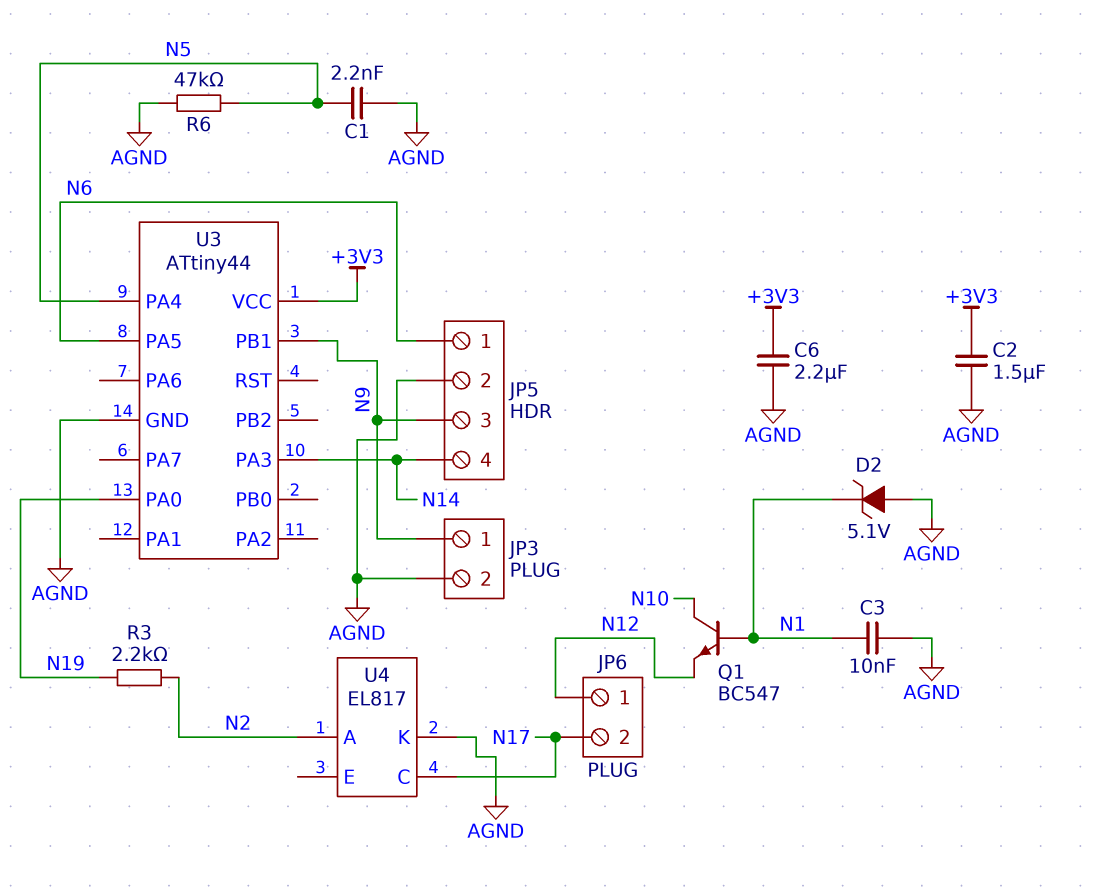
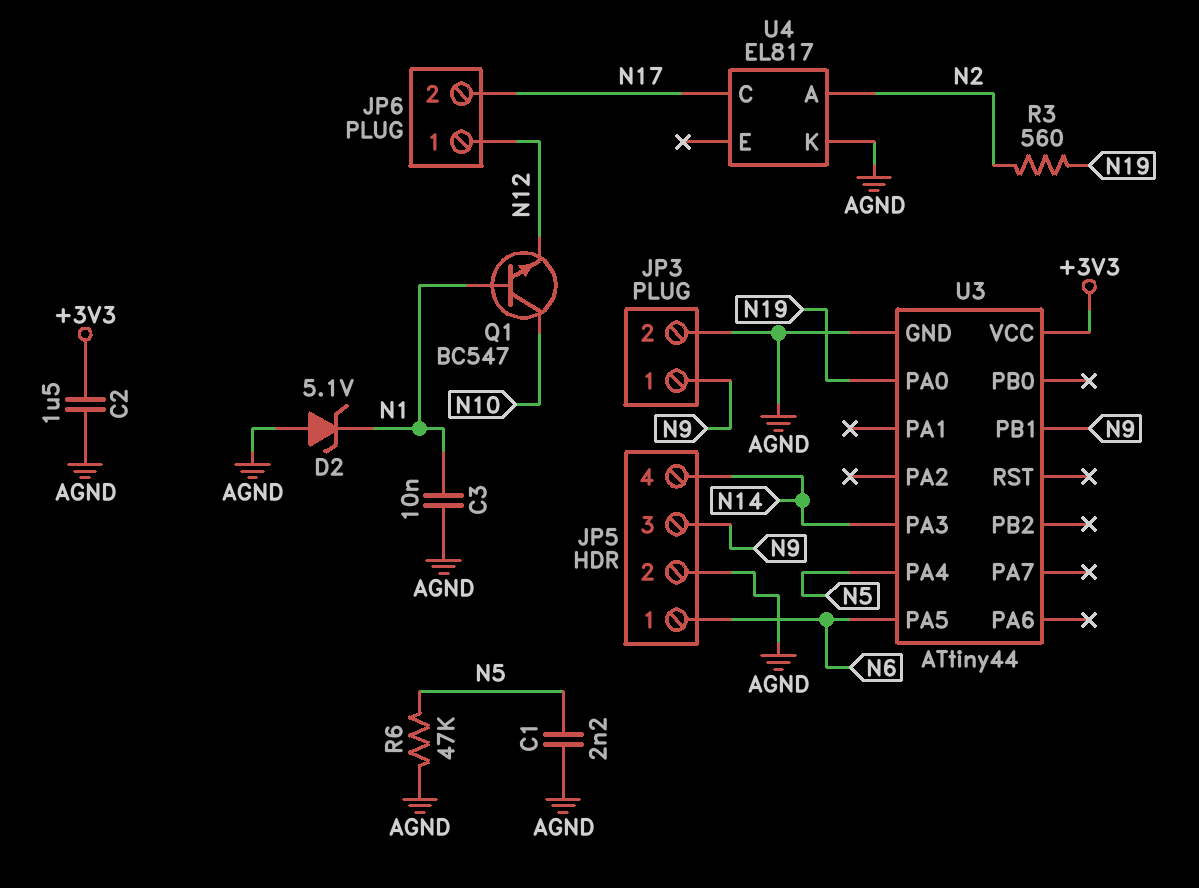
C6: 2.2uF (+3V3, AGND) -> none
R3: 2.2k (N2, N19) -> 560 (N2, N19)

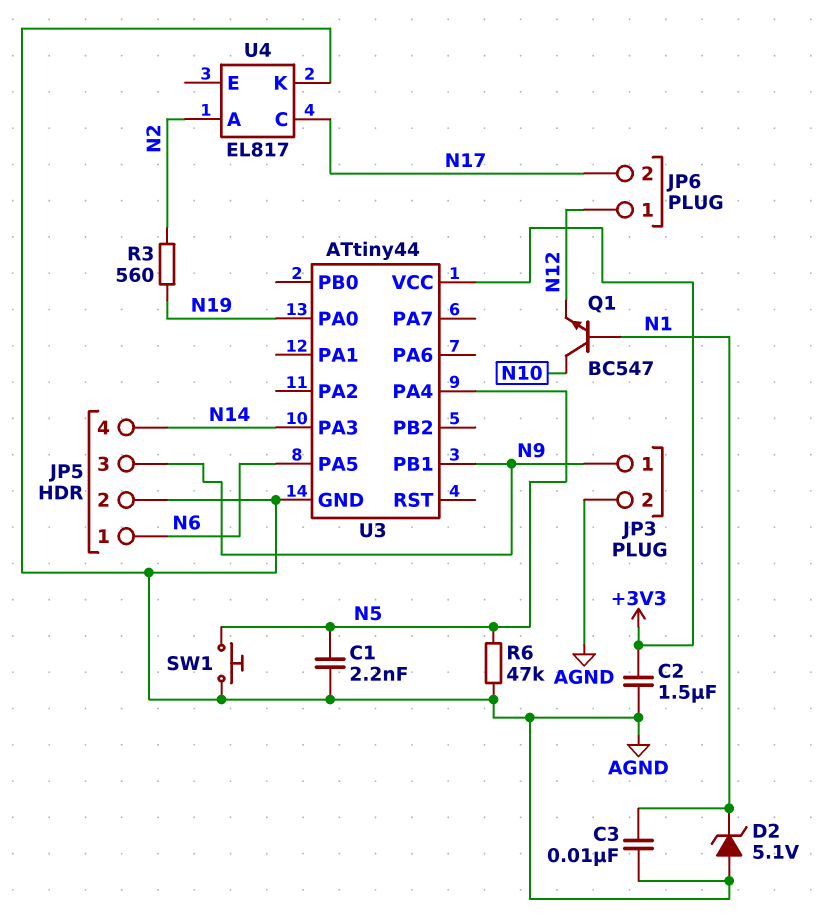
SW1: none -> button (AGND, N5)

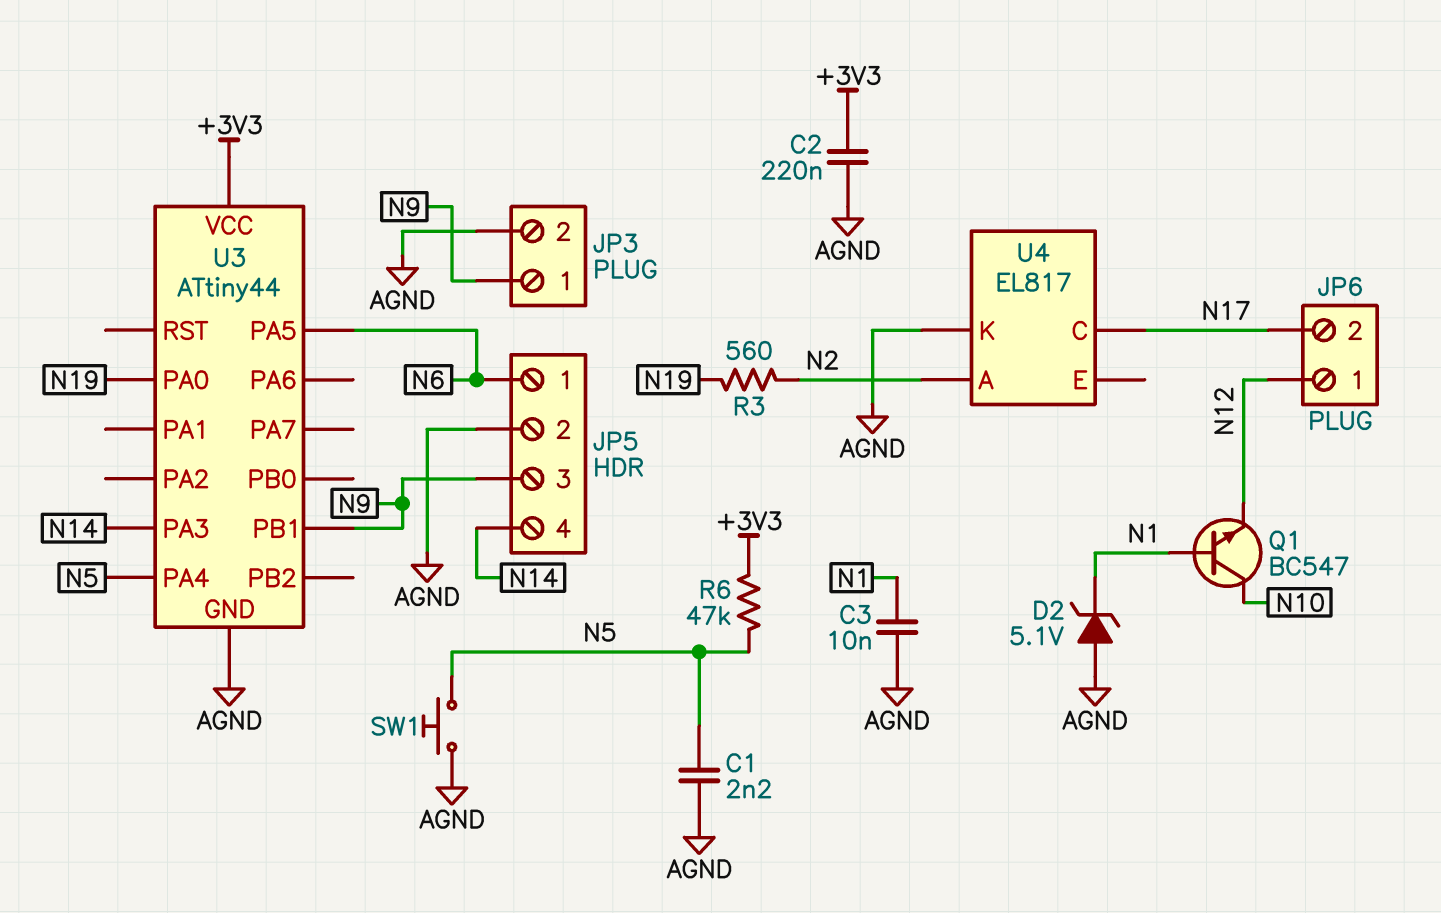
C2: 1.5uF (+3V3, AGND) -> 220nF (+3V3, AGND)
R6: 47k (AGND, N5) -> 47k (+3V3, N5)

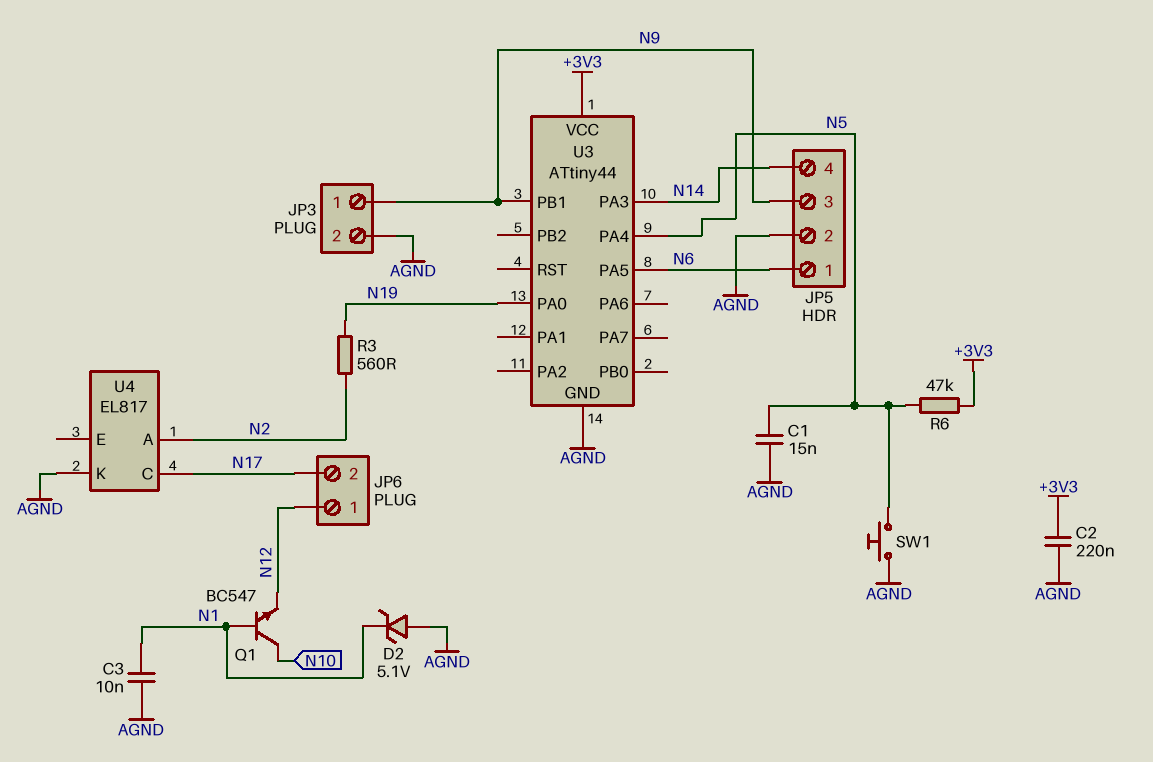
C1: 2.2nF (AGND, N5) -> 15nF (AGND, N5)

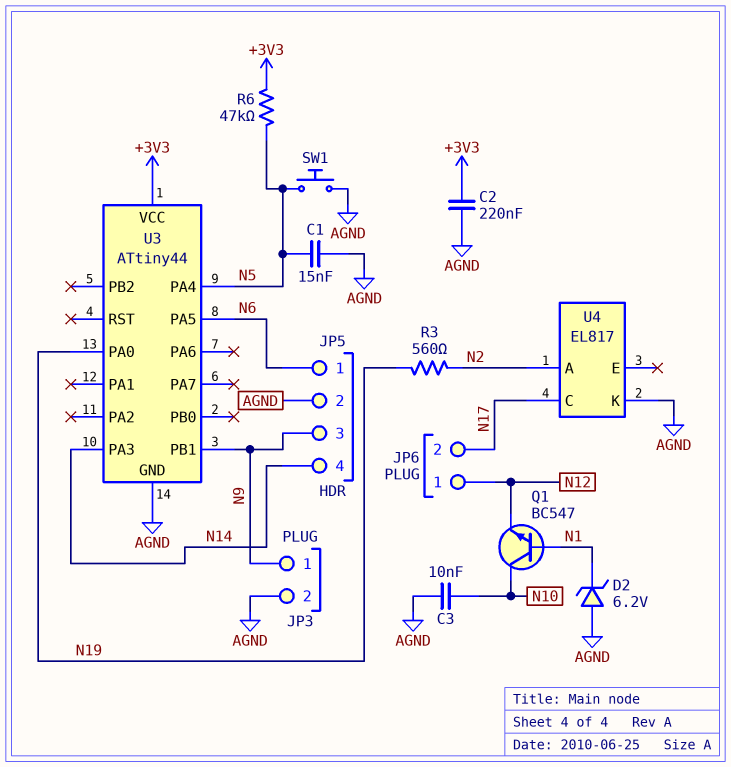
C3: 10nF (AGND, N1) -> 10nF (AGND, N10)
D2: zener 5.1V (A AGND, K N1) -> zener 6.2V (A AGND, K N1)

